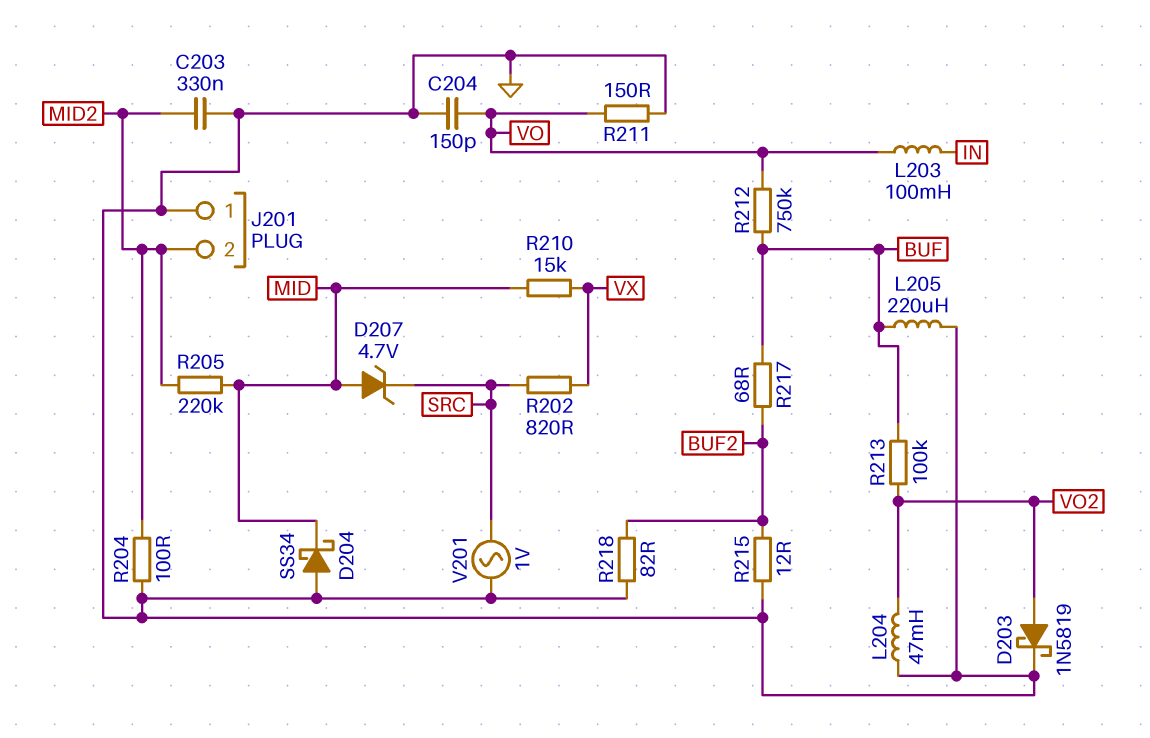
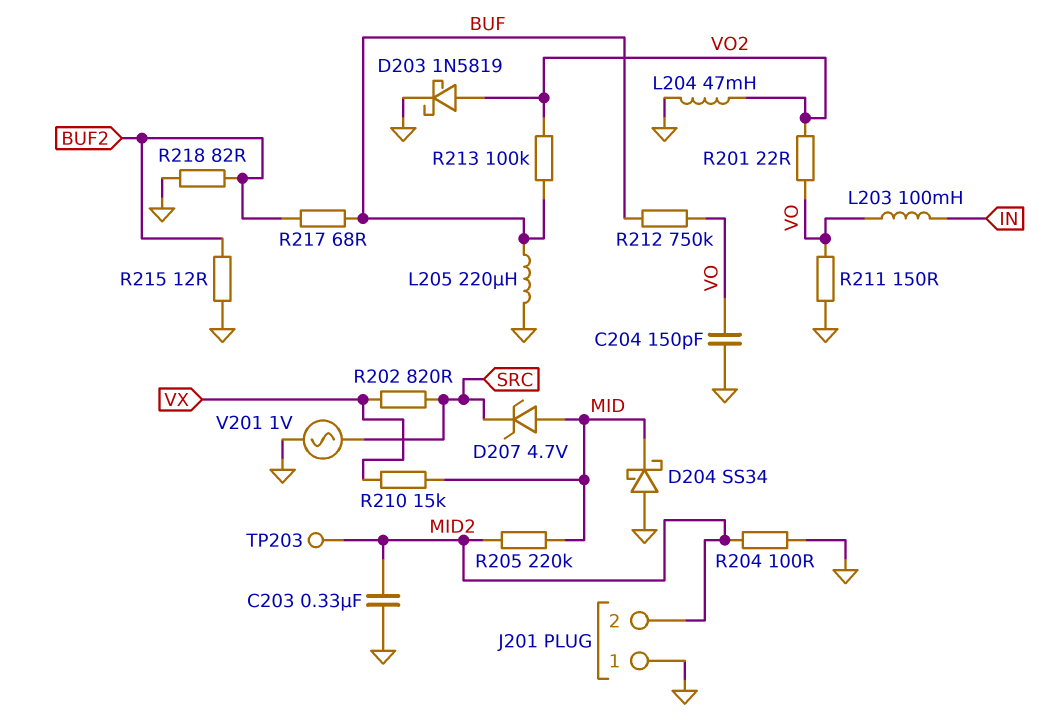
R201: none -> 22 (VO, VO2)
TP203: none -> test point (MID2)

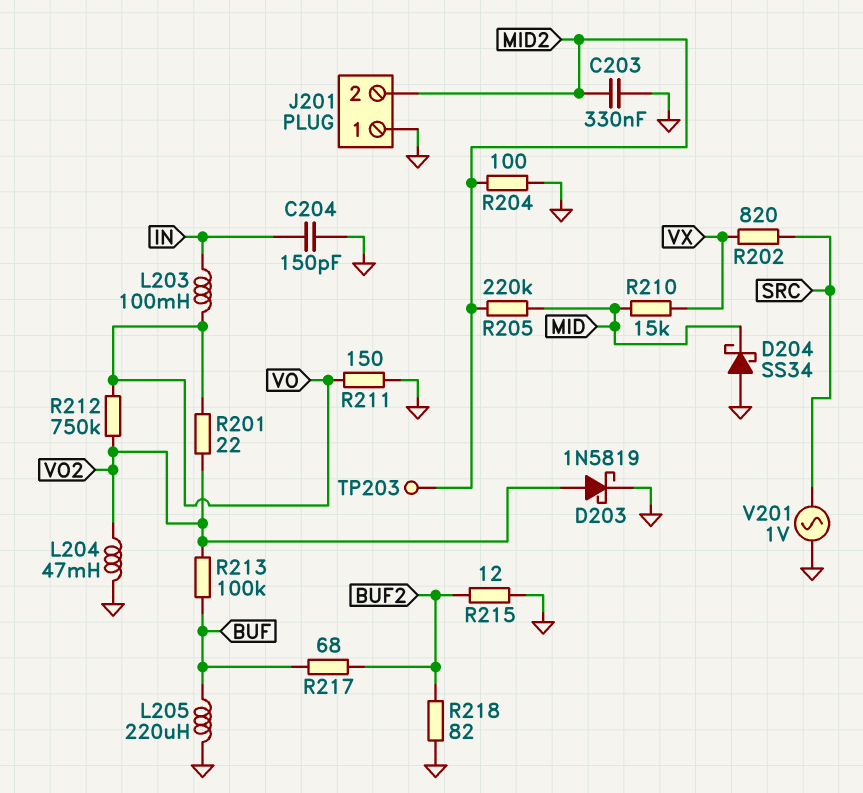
C204: 150pF (GND, VO) -> 150pF (GND, IN)
D207: zener 4.7V (A MID, K SRC) -> none
R212: 750k (BUF, VO) -> 750k (VO, VO2)

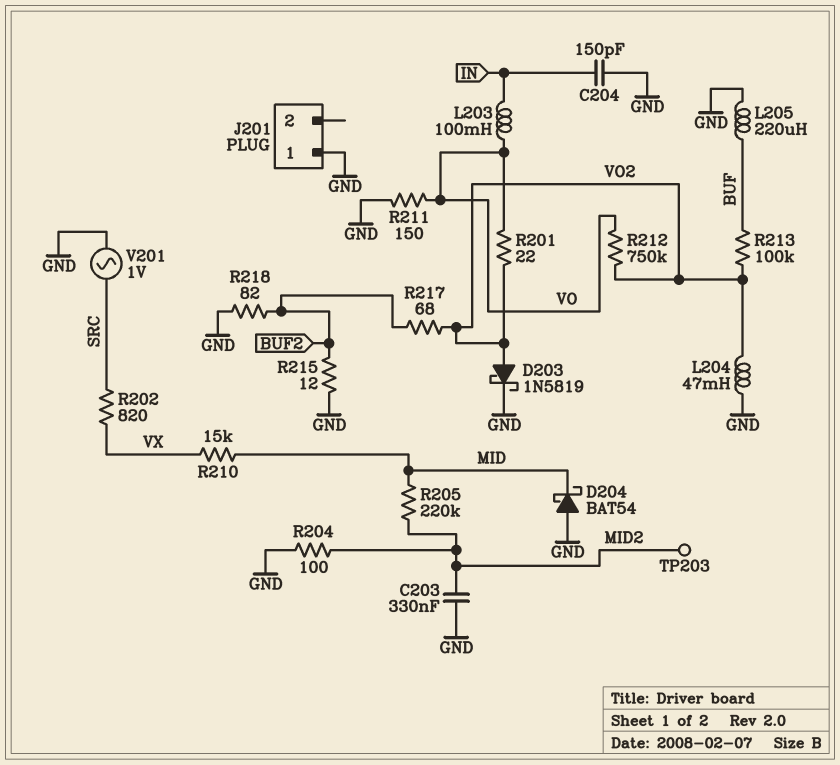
D204: schottky SS34 (A GND, K MID) -> schottky BAT54 (A GND, K MID)
J201 pin 2: MID2 -> none
R217: 68 (BUF, BUF2) -> 68 (BUF2, VO2)

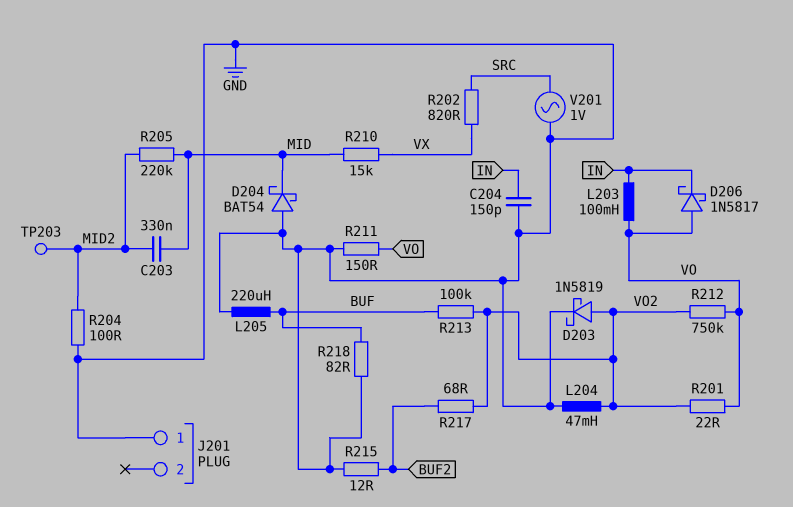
C203: 330nF (GND, MID2) -> 330nF (MID, MID2)
D206: none -> schottky 1N5817 (A VO, K IN)
R218: 82 (BUF2, GND) -> 82 (BUF, GND)

